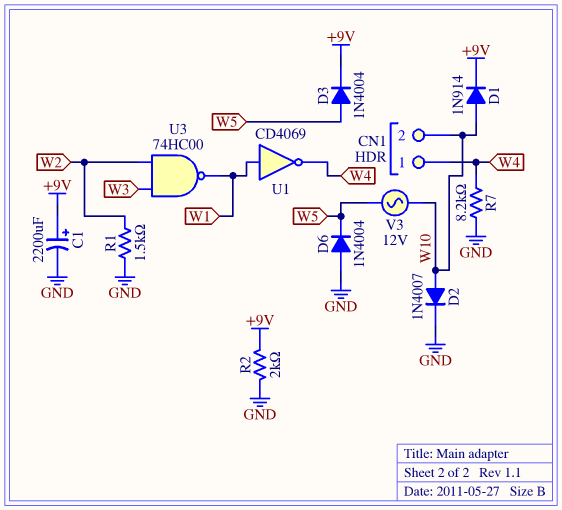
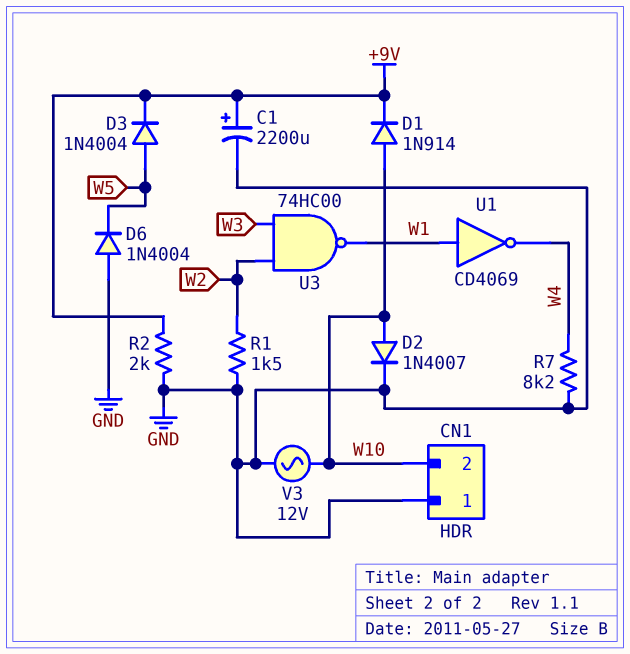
CN1 pin 1: W4 -> GND
V3: AC 12V (W5, W10) -> AC 12V (GND, W10)

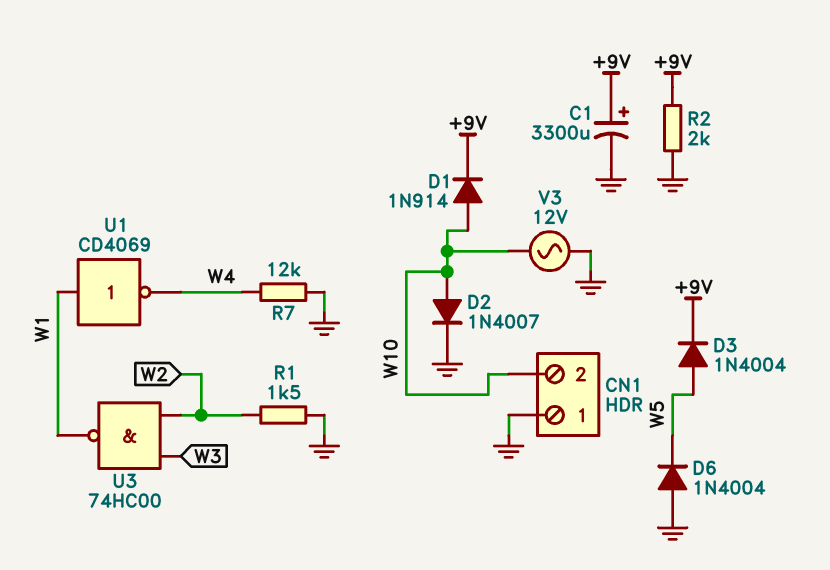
C1: 2200uF (plus +9V, minus GND) -> 3300uF (plus +9V, minus GND)
R7: 8.2k (GND, W4) -> 12k (GND, W4)

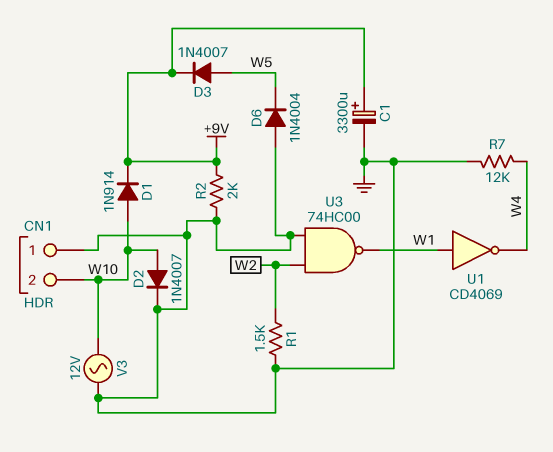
D3: diode 1N4004 (A W5, K +9V) -> diode 1N4007 (A W5, K +9V)
U3: NAND 74HC00 (in W2, in W3, out W1) -> NAND 74HC00 (in GND, in W2, out W1)

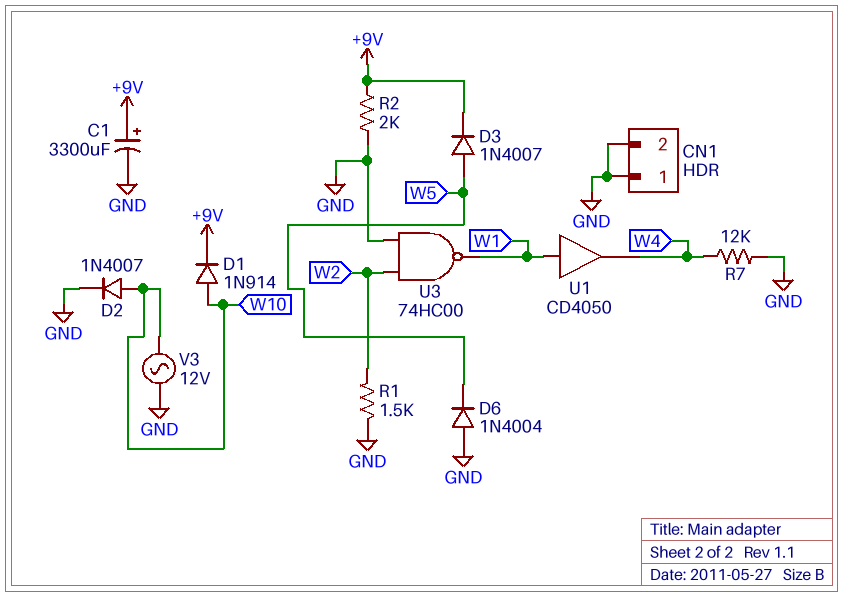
CN1 pin 2: W10 -> GND
U1: NOT CD4069 (in W1, out W4) -> buffer CD4050 (in W1, out W4)

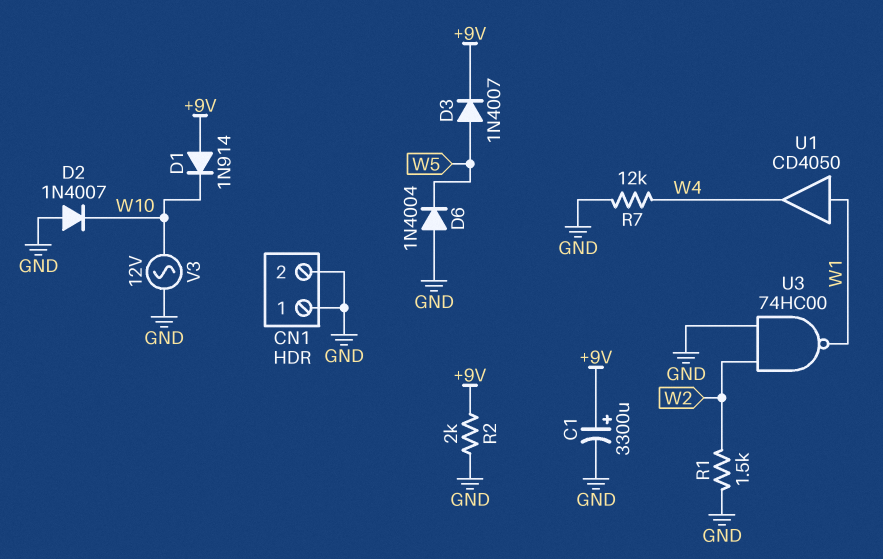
D1: diode 1N914 (A W10, K +9V) -> diode 1N914 (A +9V, K W10)
D2: diode 1N4007 (A W10, K GND) -> diode 1N4007 (A GND, K W10)

